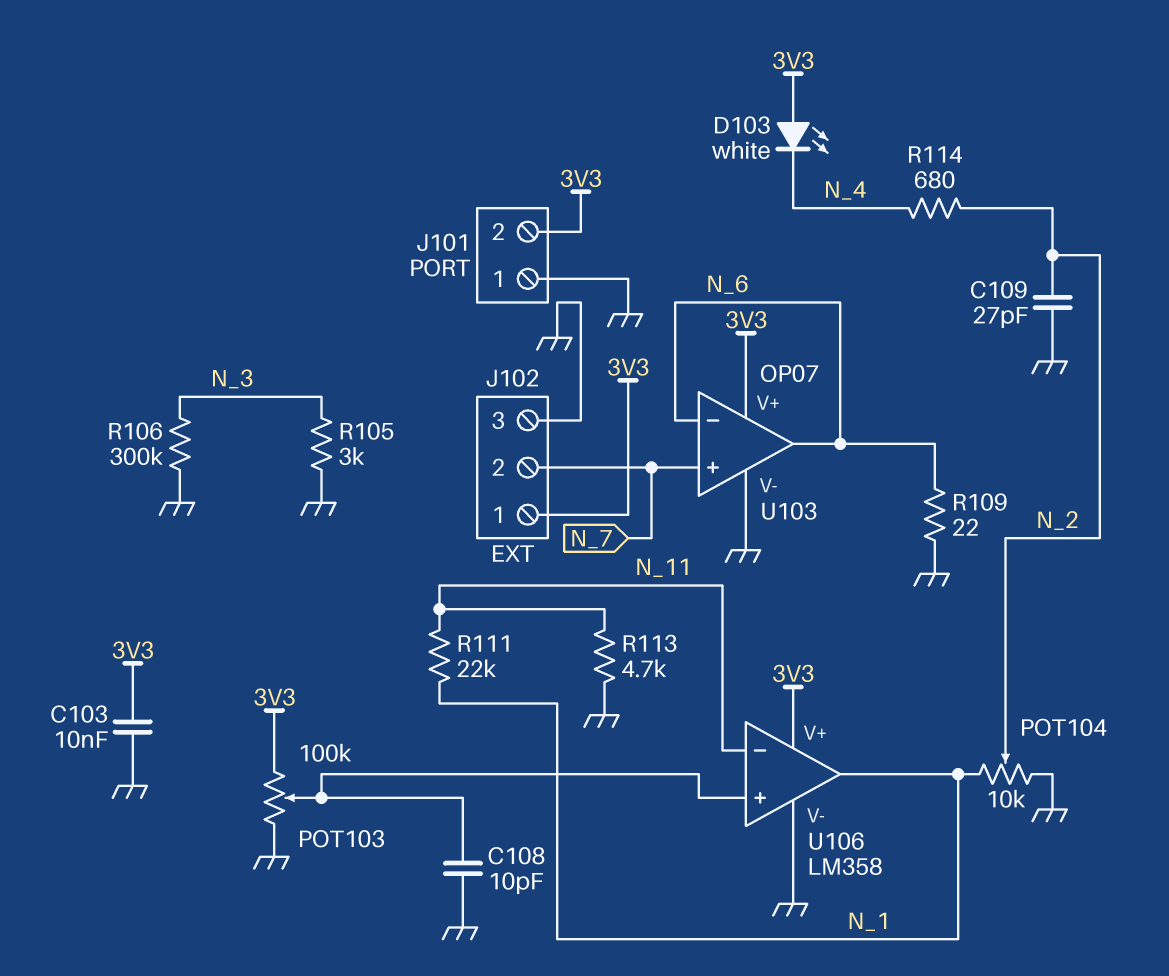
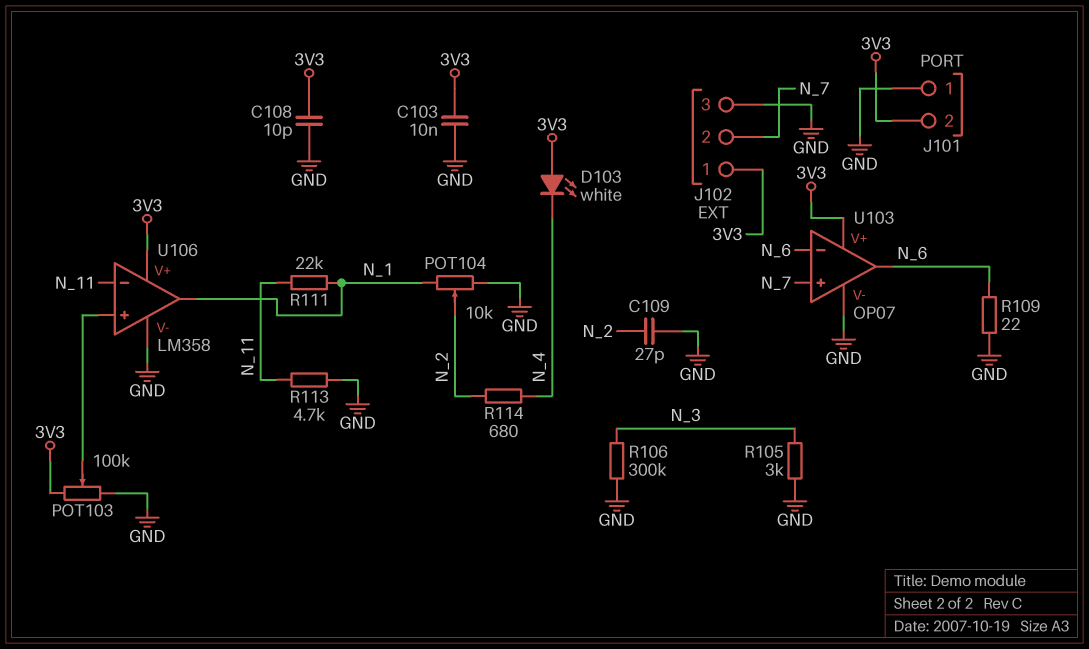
C108: 10pF (GND, U106/in+) -> 10pF (3V3, GND)

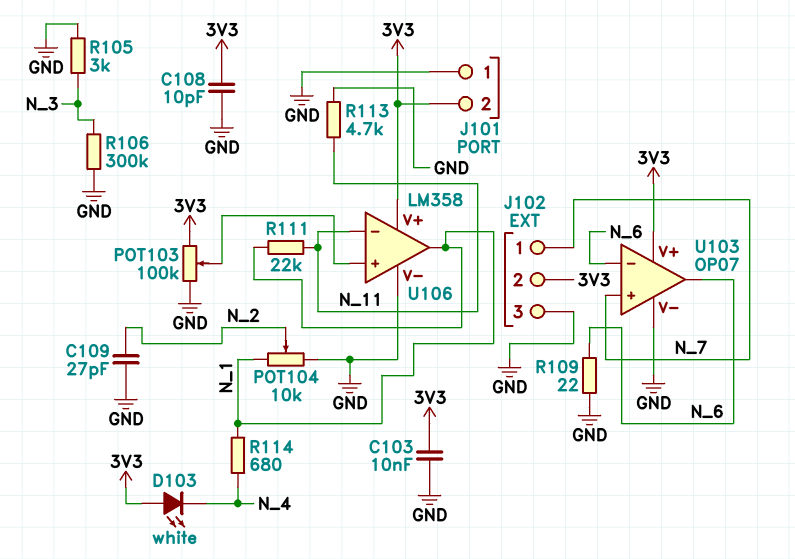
J102 pin 1: 3V3 -> N_7
J102 pin 2: N_7 -> 3V3
R114: 680 (N_2, N_4) -> 680 (N_1, N_4)

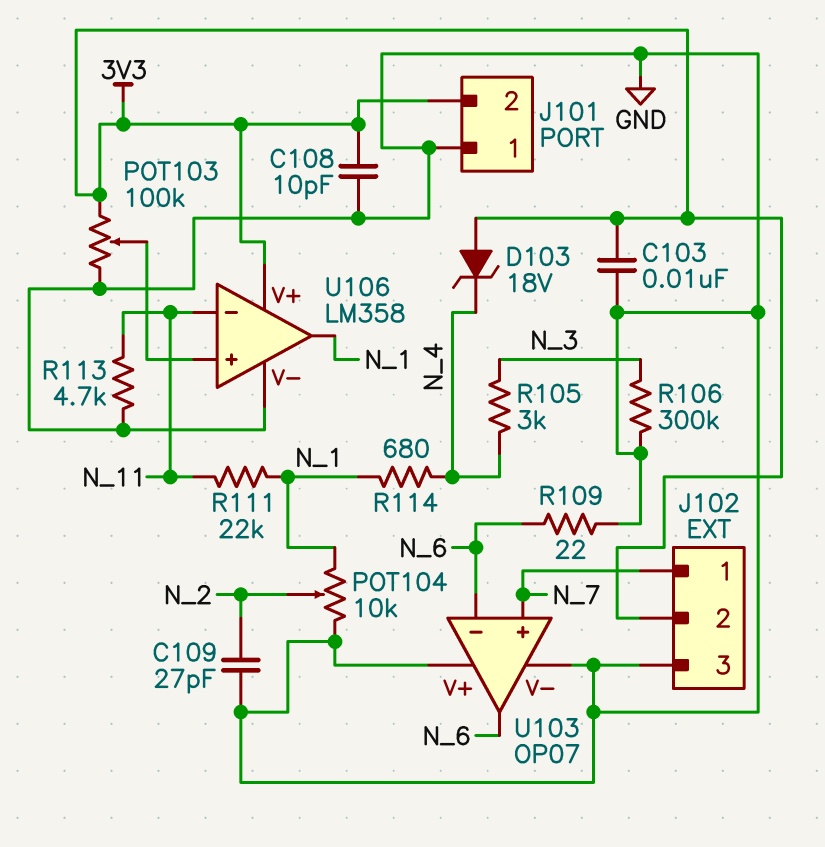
D103: LED white (A 3V3, K N_4) -> zener 18V (A 3V3, K N_4)
R105: 3k (GND, N_3) -> 3k (N_3, N_4)
U103 pin V+: 3V3 -> GND

